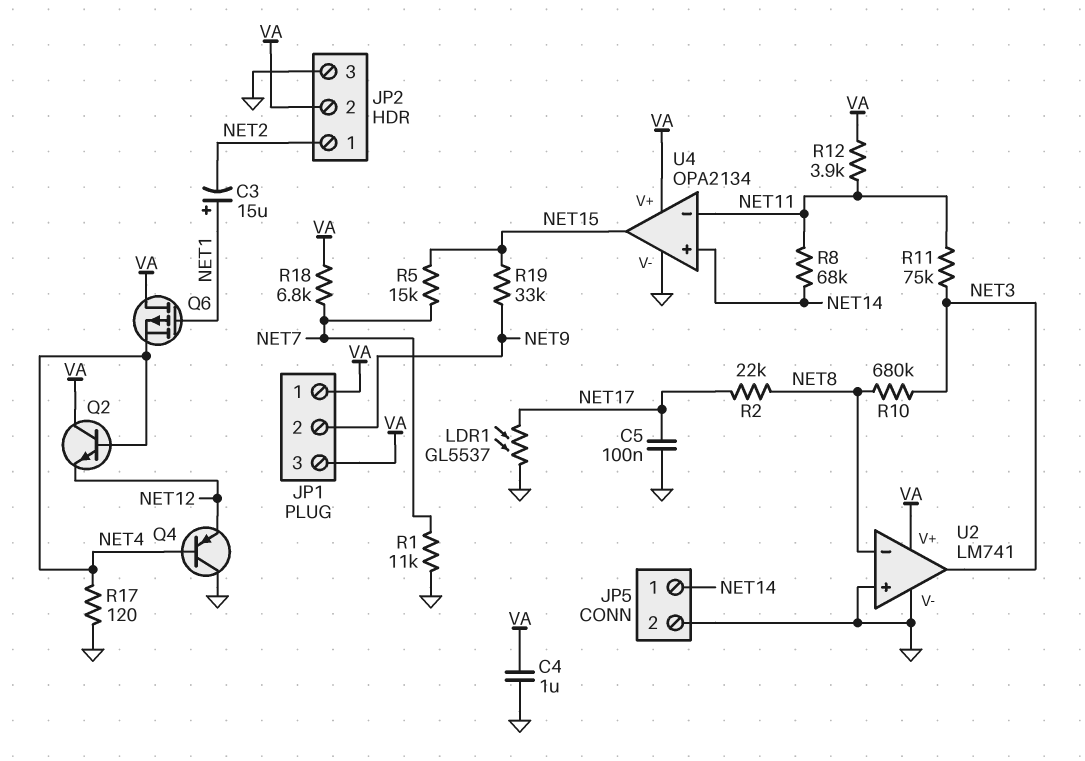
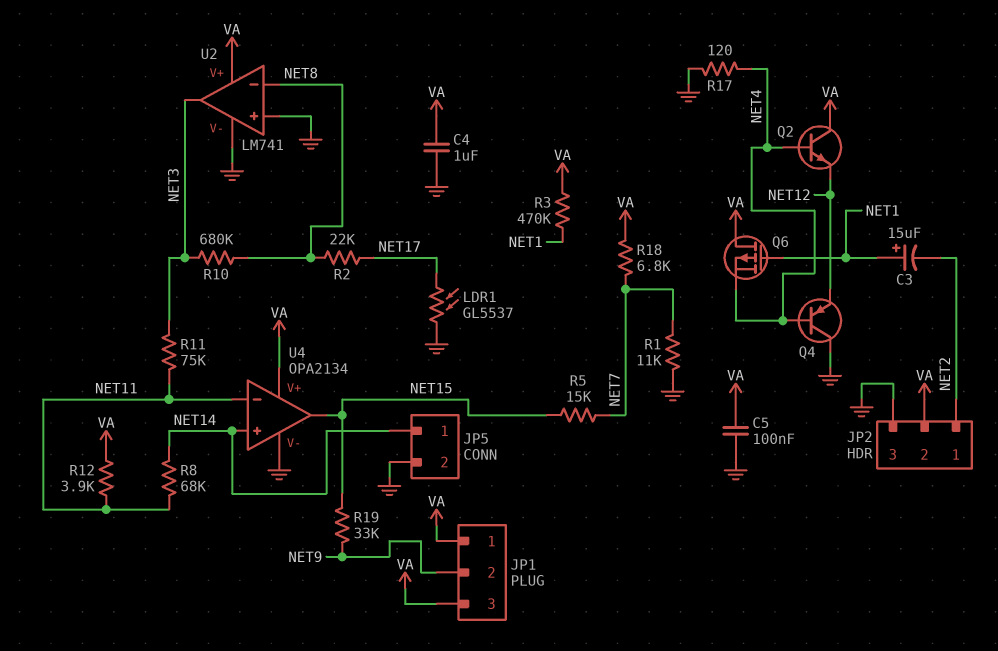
C5: 100nF (GND, NET17) -> 100nF (GND, VA)
R3: none -> 470k (NET1, VA)

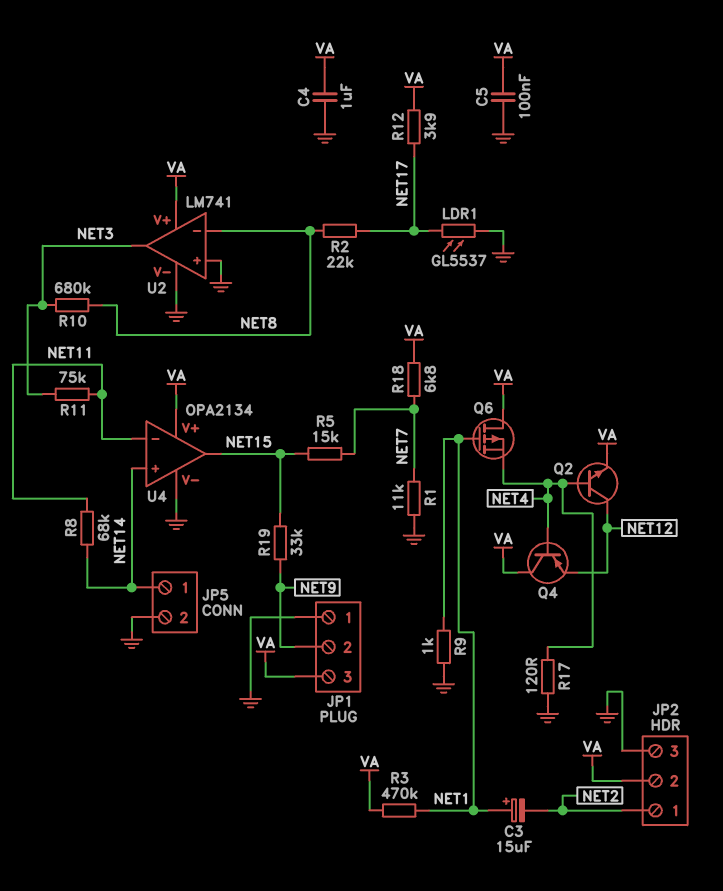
JP1 pin 1: VA -> GND
Q2: NPN (B NET4, C VA, E NET12) -> NPN (B NET4, C NET12, E VA)
Q4: PNP (B NET4, C GND, E NET12) -> PNP (B NET4, C VA, E NET12)
R9: none -> 1k (GND, NET1)
R12: 3.9k (NET11, VA) -> 3.9k (NET17, VA)

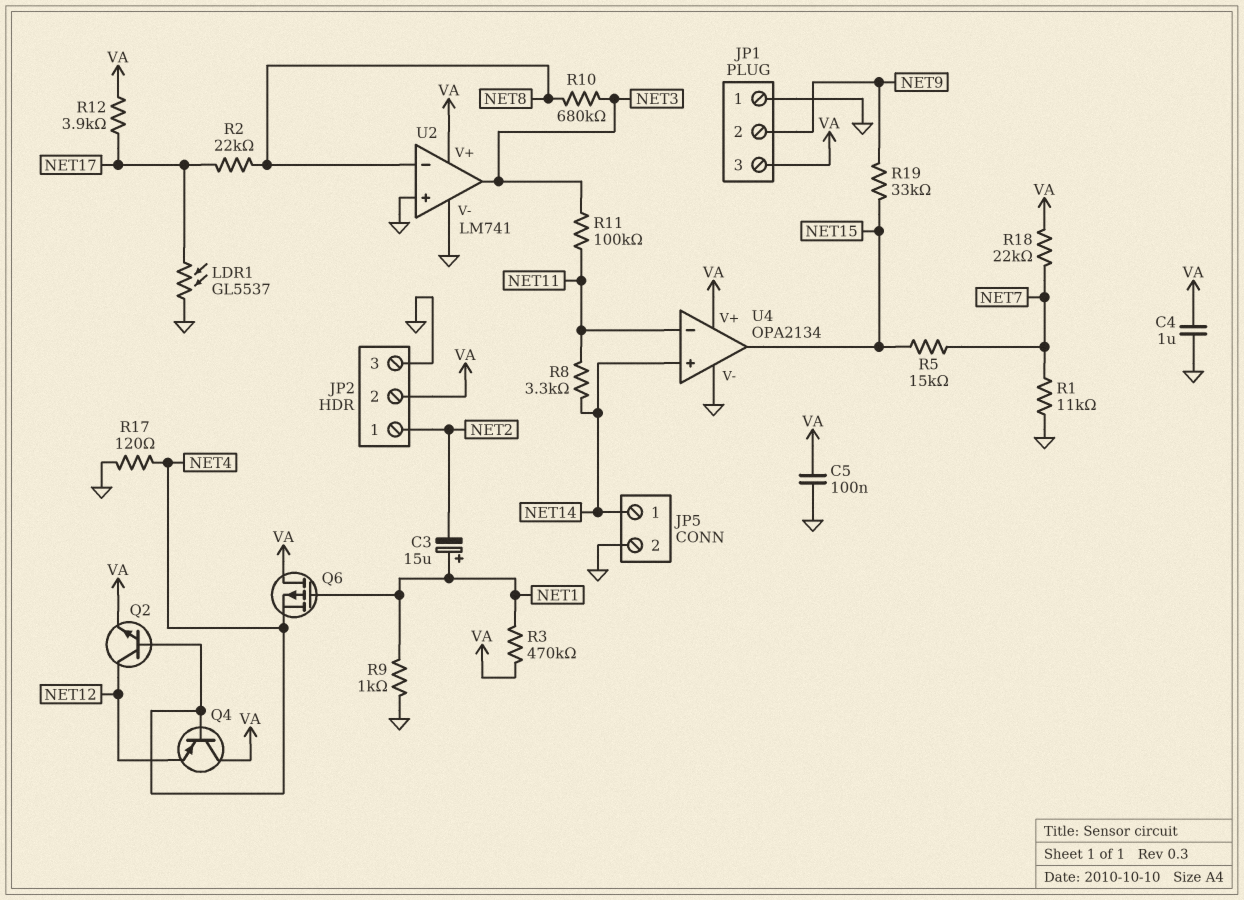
R8: 68k (NET11, NET14) -> 3.3k (NET11, NET14)
R11: 75k (NET3, NET11) -> 100k (NET3, NET11)
R18: 6.8k (NET7, VA) -> 22k (NET7, VA)

